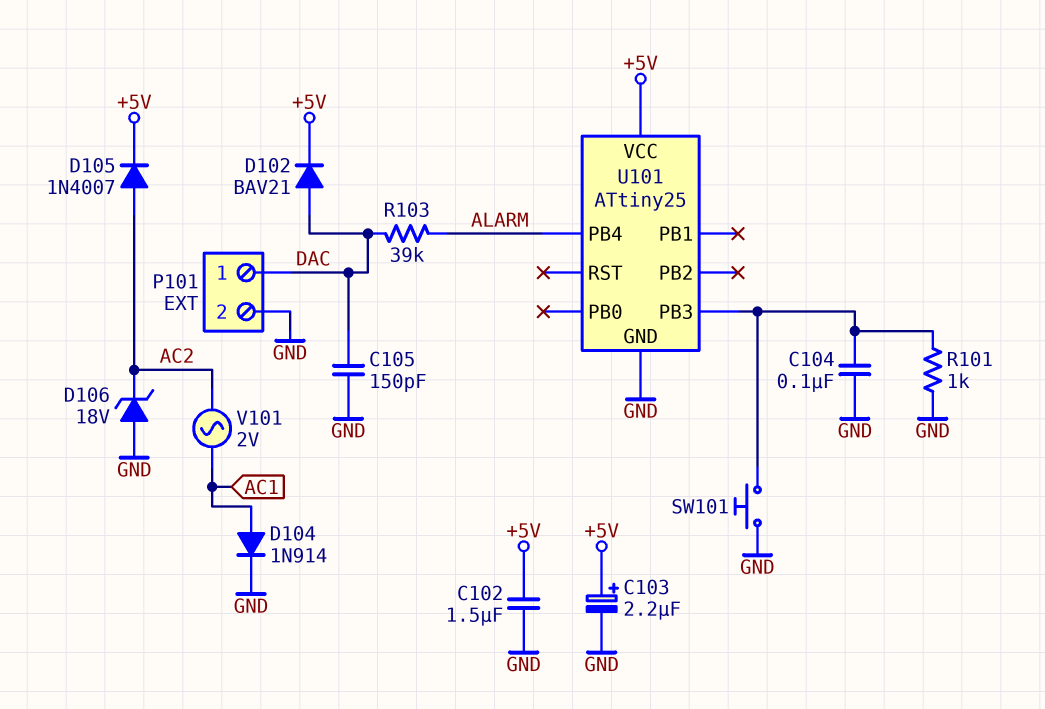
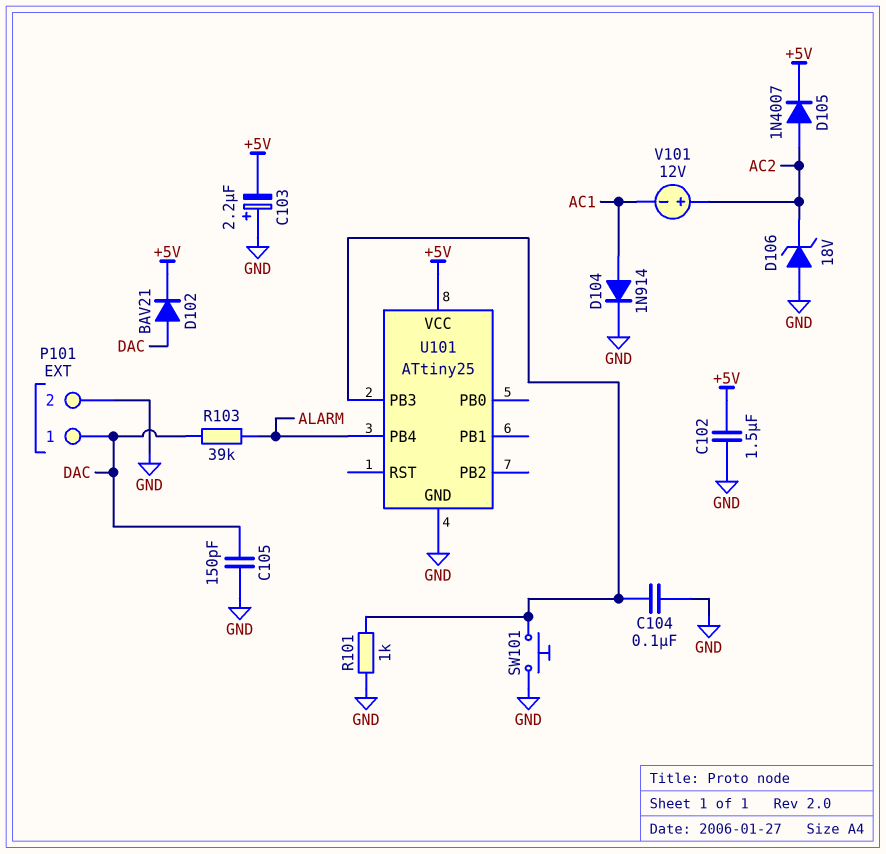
C103: 2.2uF (plus +5V, minus GND) -> 2.2uF (plus GND, minus +5V)
V101: AC 2V (AC1, AC2) -> 12V (plus AC2, minus AC1)

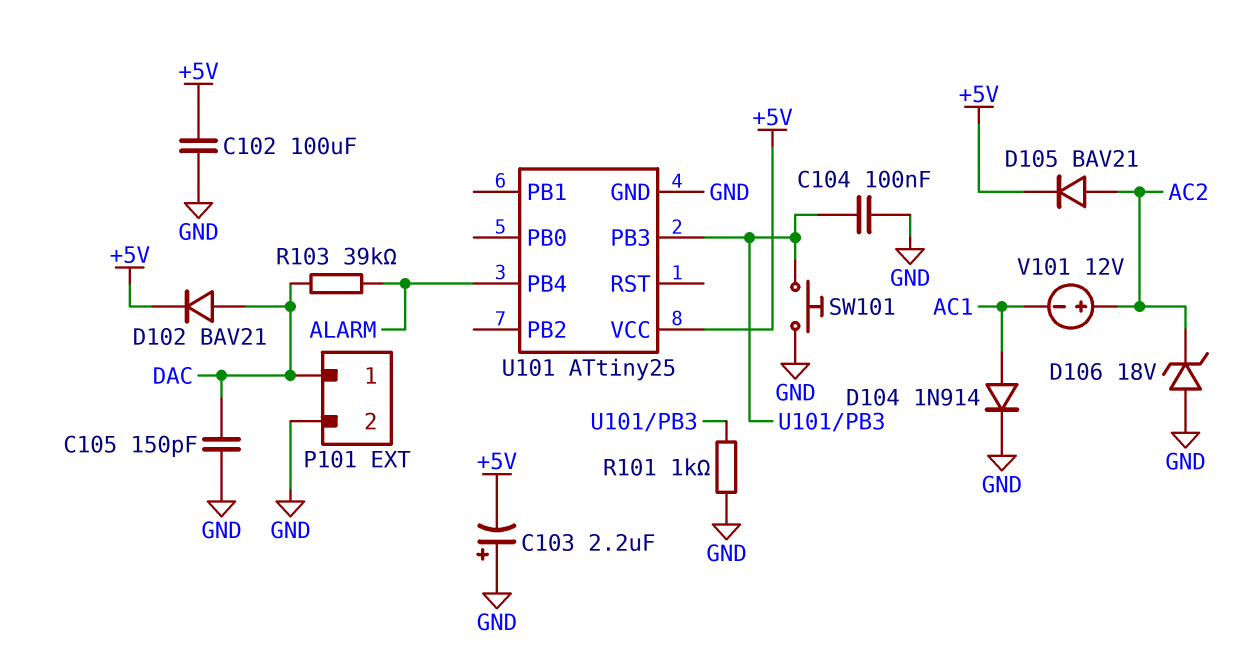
C102: 1.5uF (+5V, GND) -> 100uF (+5V, GND)
D105: diode 1N4007 (A AC2, K +5V) -> diode BAV21 (A AC2, K +5V)

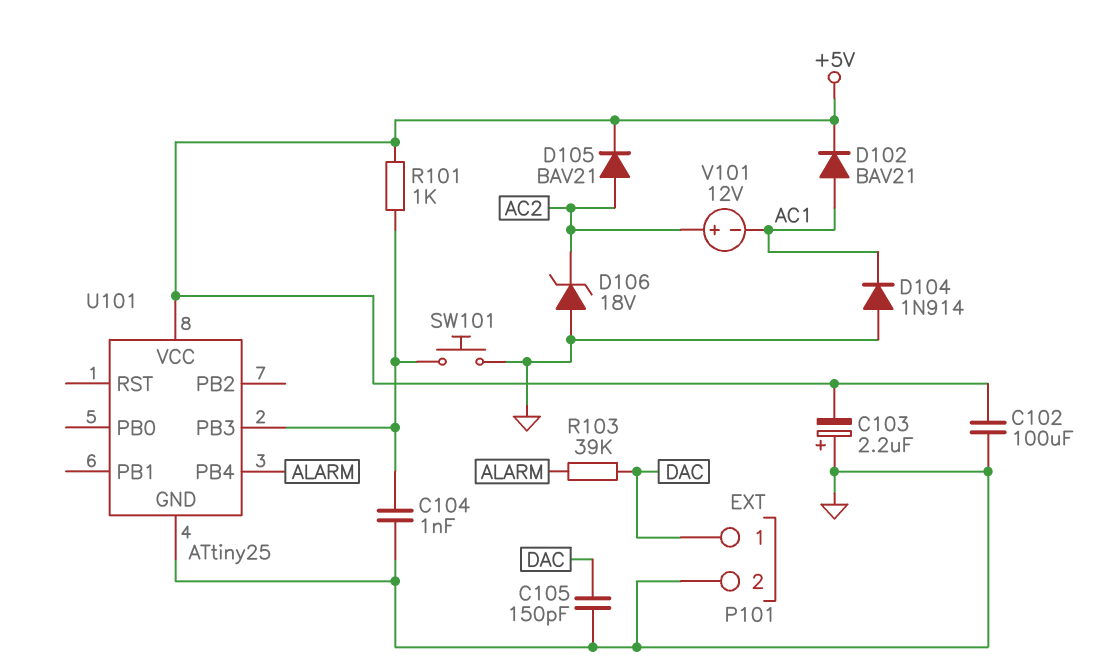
C104: 100nF (GND, U101/PB3) -> 1nF (GND, U101/PB3)
D102: diode BAV21 (A DAC, K +5V) -> diode BAV21 (A AC1, K +5V)
D104: diode 1N914 (A AC1, K GND) -> diode 1N914 (A GND, K AC1)
R101: 1k (GND, U101/PB3) -> 1k (+5V, U101/PB3)

